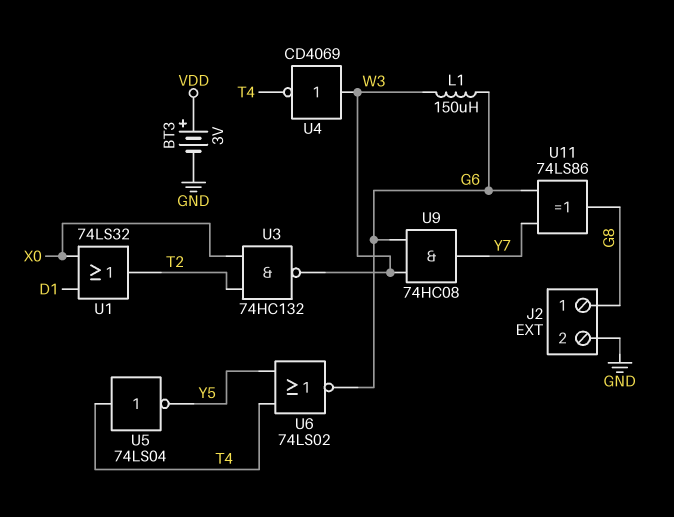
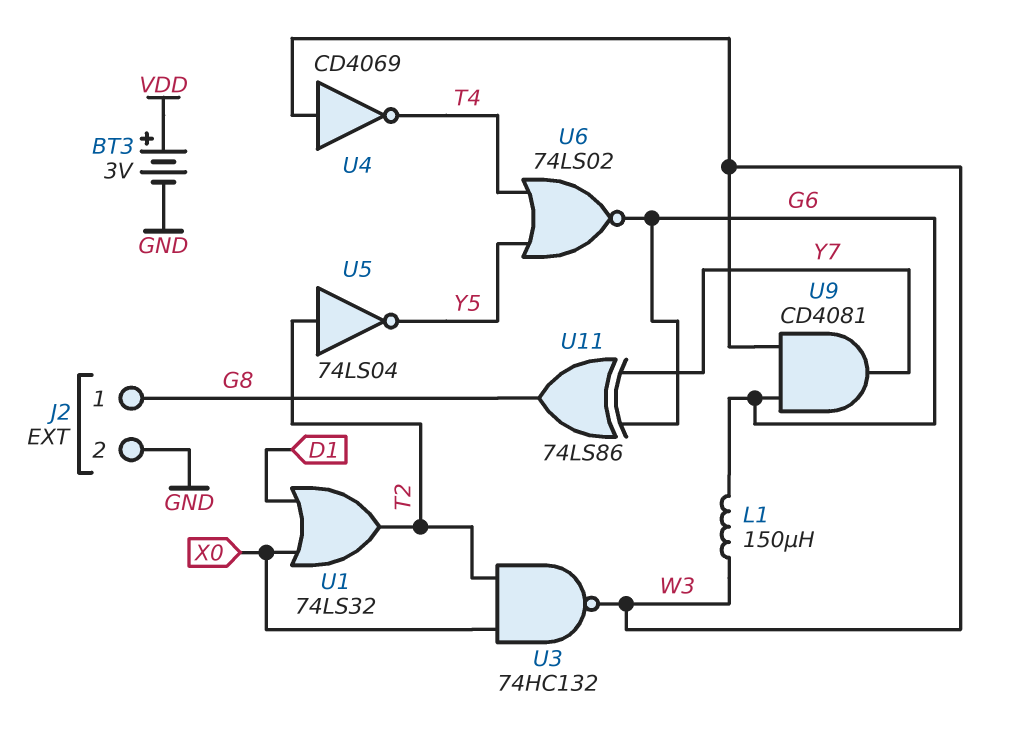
U5: NOT 74LS04 (in T4, out Y5) -> NOT 74LS04 (in T2, out Y5)
U9: AND 74HC08 (in G6, in W3, out Y7) -> AND CD4081 (in G6, in W3, out Y7)

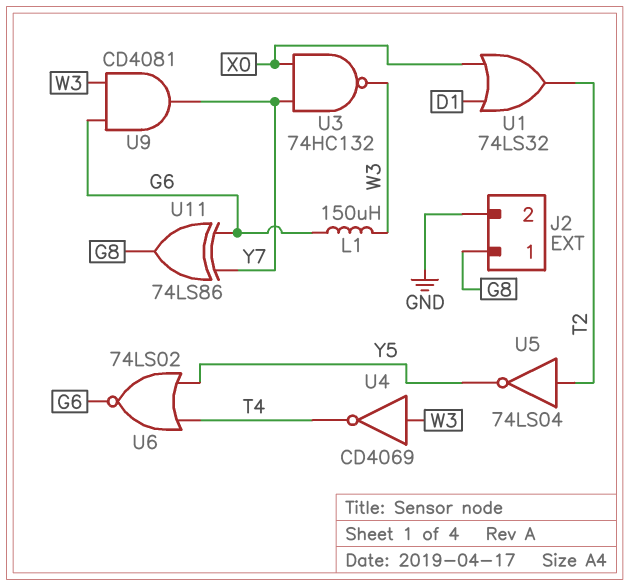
BT3: 3V (plus VDD, minus GND) -> none
U3: NAND 74HC132 (in T2, in X0, out W3) -> NAND 74HC132 (in X0, in Y7, out W3)

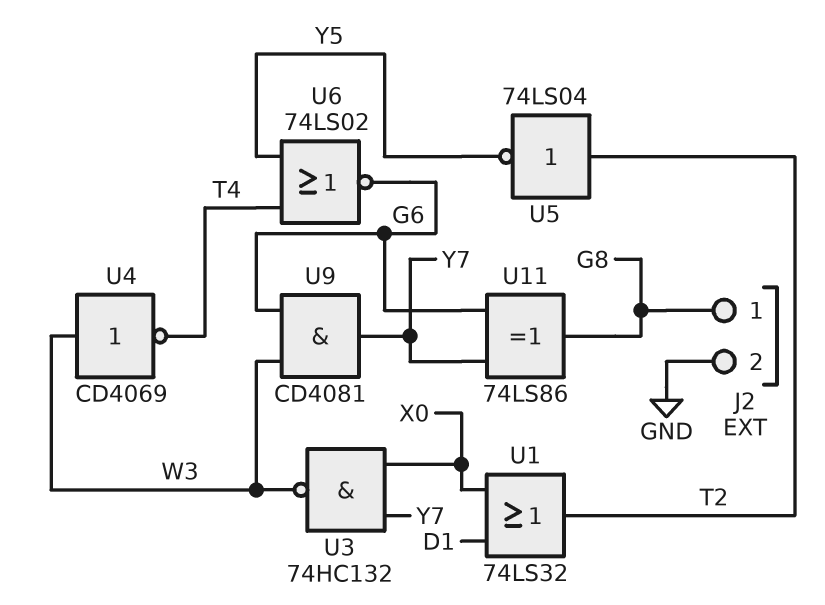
L1: 150uH (G6, W3) -> none

